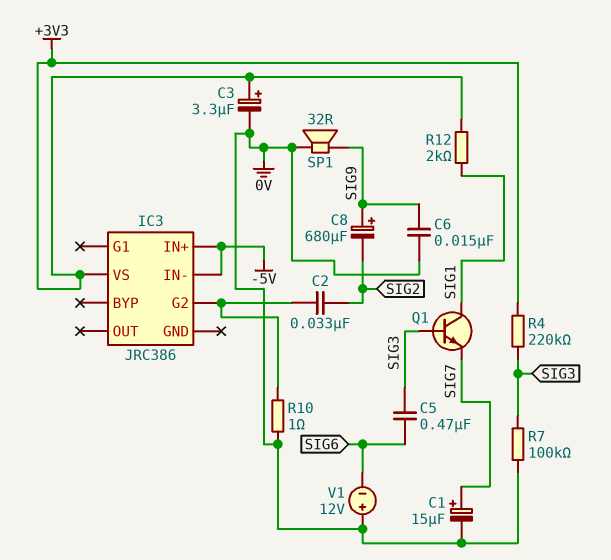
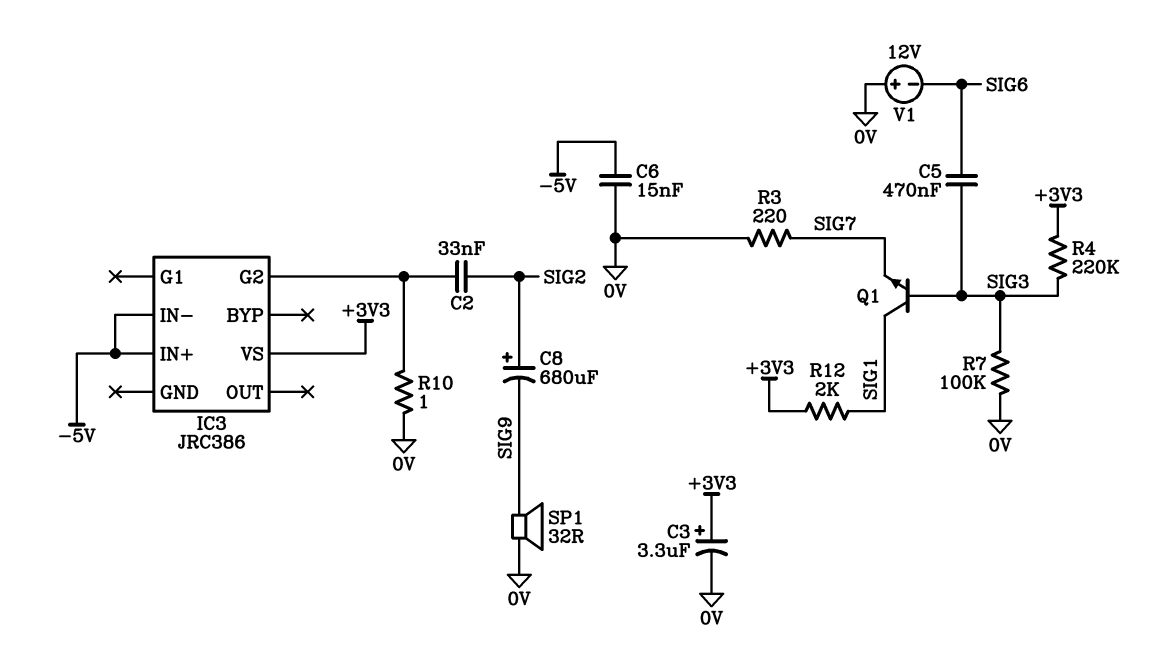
C1: 15uF (plus SIG7, minus 0V) -> none
C6: 15nF (0V, SIG9) -> 15nF (-5V, 0V)
C8: 680uF (plus SIG9, minus SIG2) -> 680uF (plus SIG2, minus SIG9)
R3: none -> 220 (0V, SIG7)

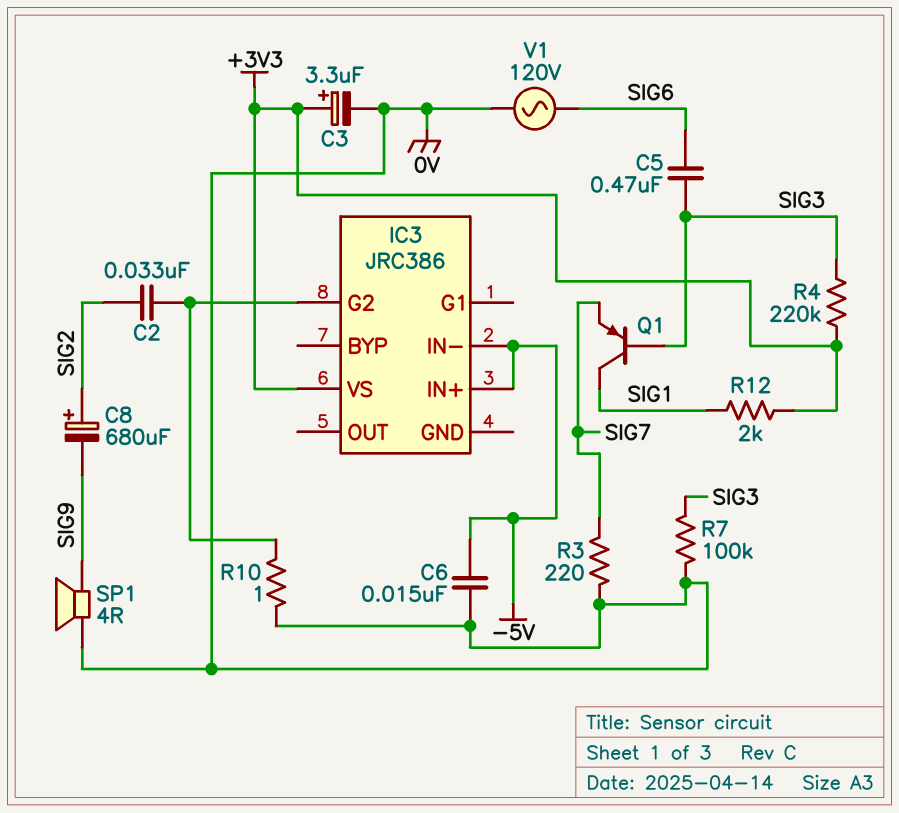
Q1: NPN (B SIG3, C SIG1, E SIG7) -> PNP (B SIG3, C SIG1, E SIG7)
SP1: speaker 32R (0V, SIG9) -> speaker 4R (0V, SIG9)
V1: 12V (plus 0V, minus SIG6) -> AC 120V (0V, SIG6)

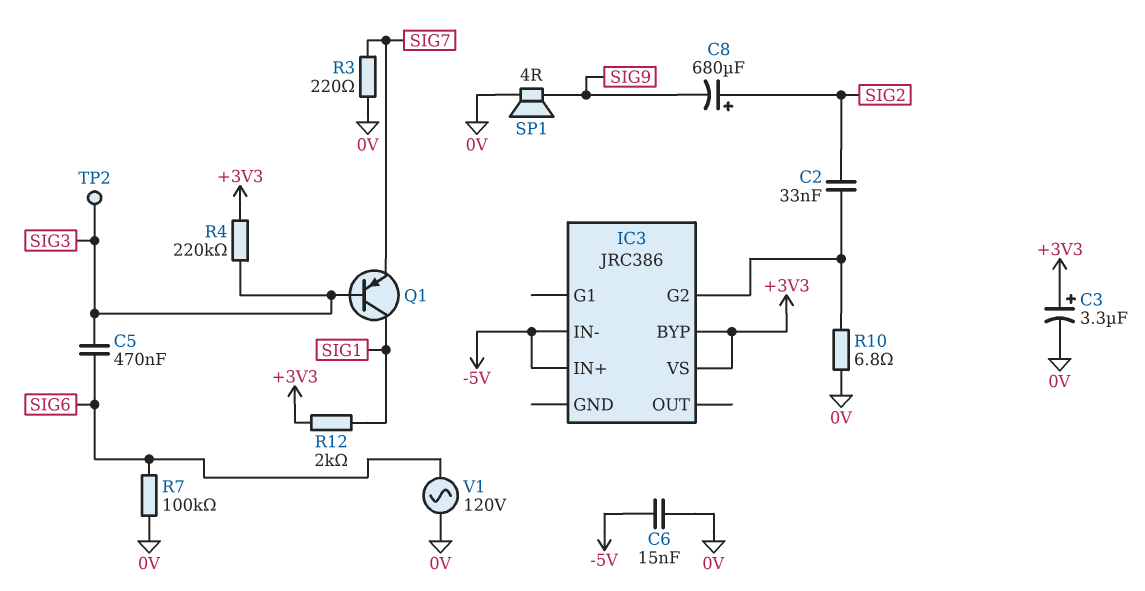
IC3 pin BYP: none -> +3V3
R7: 100k (0V, SIG3) -> 100k (0V, SIG6)
R10: 1 (0V, IC3/G2) -> 6.8 (0V, IC3/G2)
TP2: none -> test point (SIG3)

